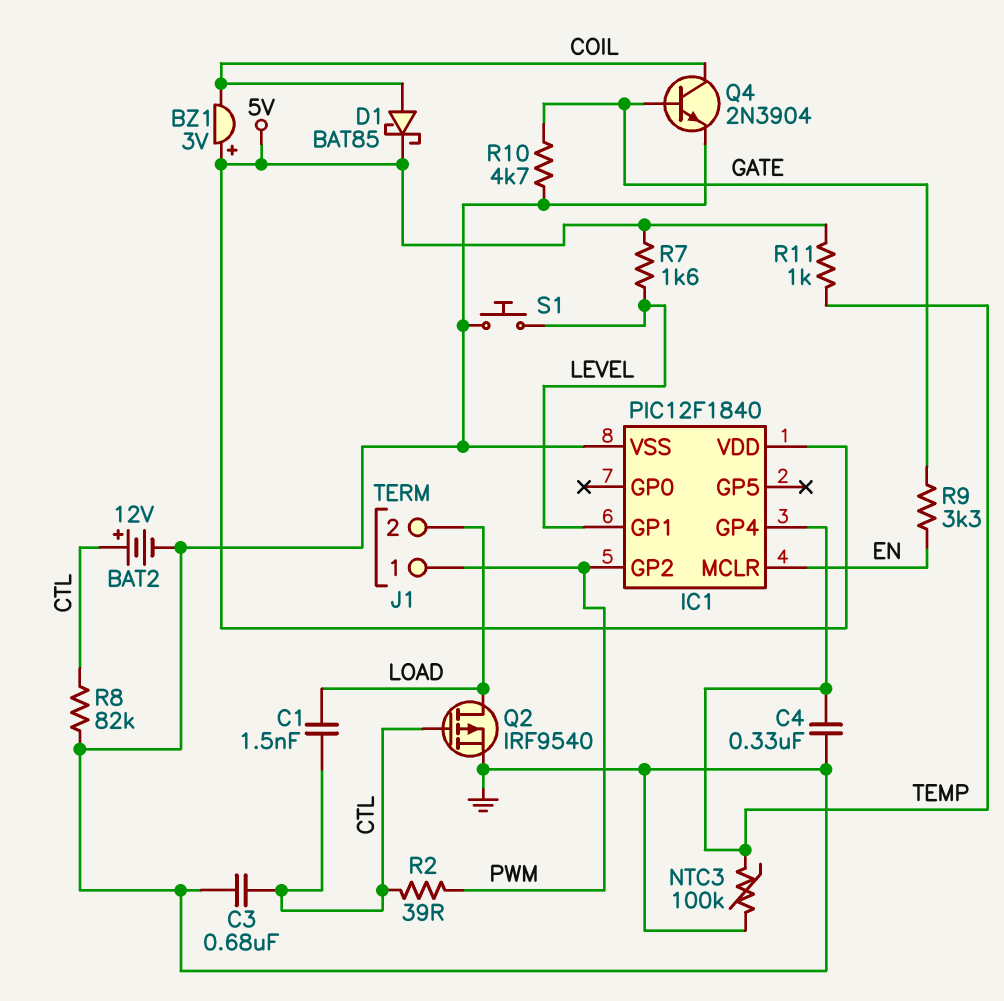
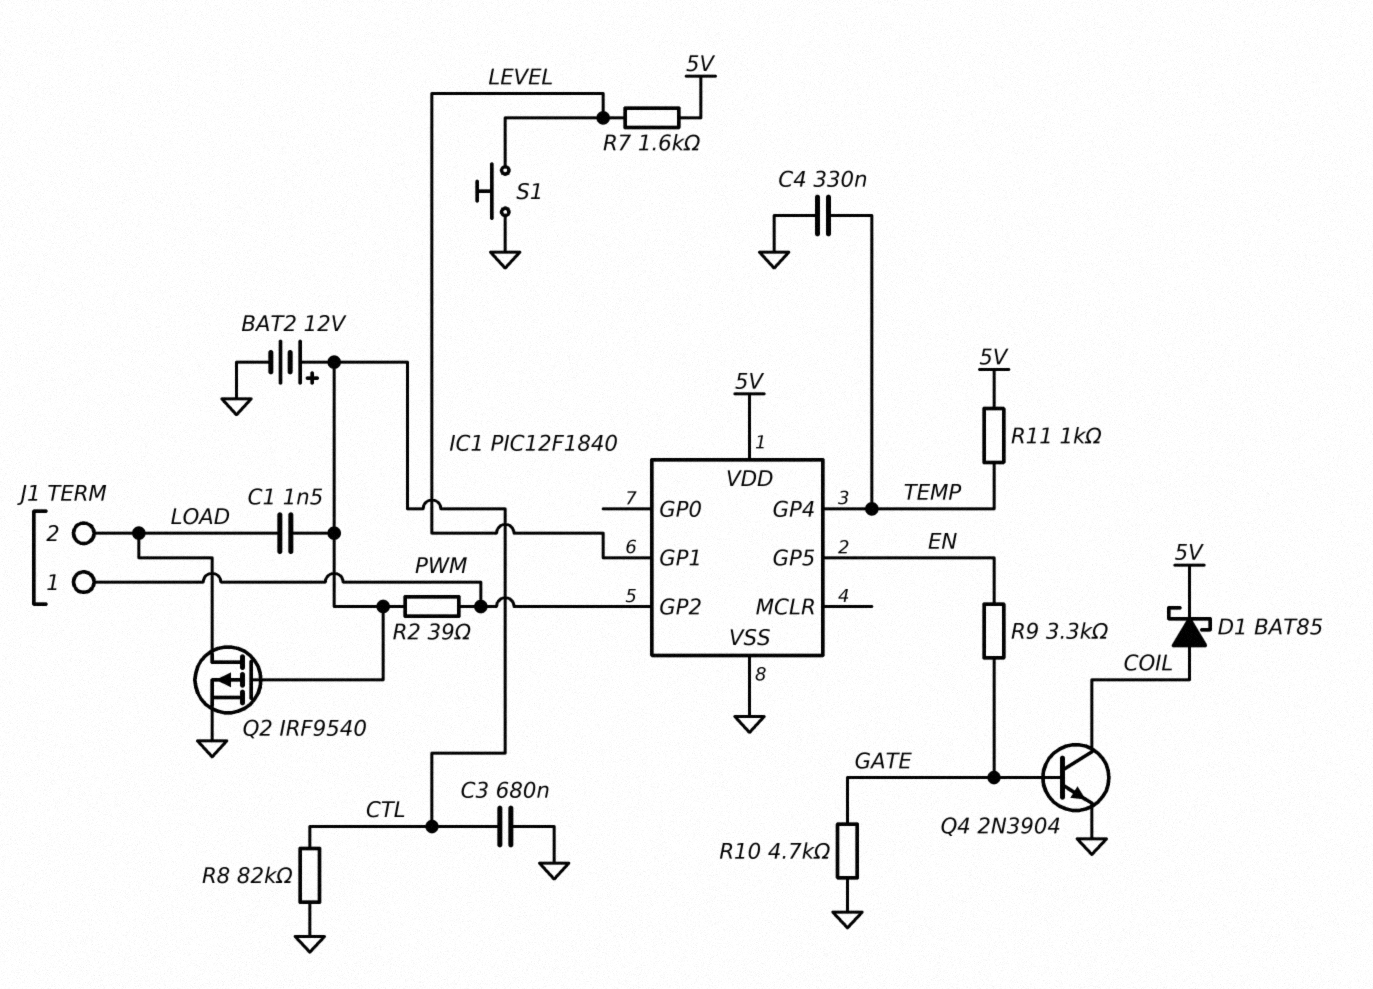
BZ1: buzzer 3V (plus 5V, minus COIL) -> none
IC1 pin GP5: none -> EN
IC1 pin MCLR: EN -> none
NTC3: 100k (GND, TEMP) -> none

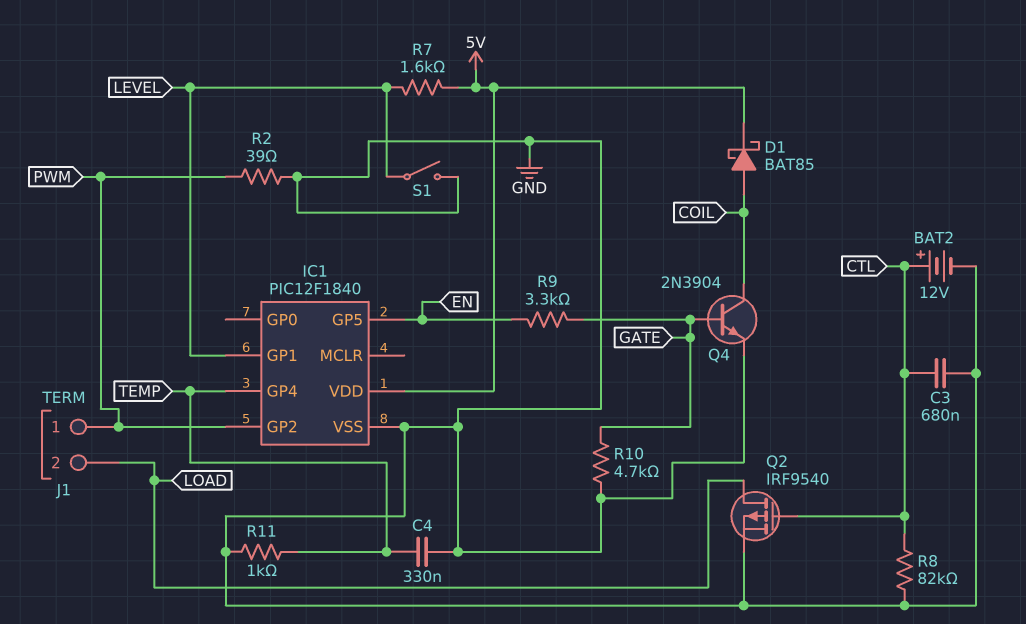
C1: 1.5nF (CTL, LOAD) -> none
R2: 39 (CTL, PWM) -> 39 (GND, PWM)
R11: 1k (5V, TEMP) -> 1k (GND, TEMP)
S1: button (GND, LEVEL) -> switch (GND, LEVEL)

